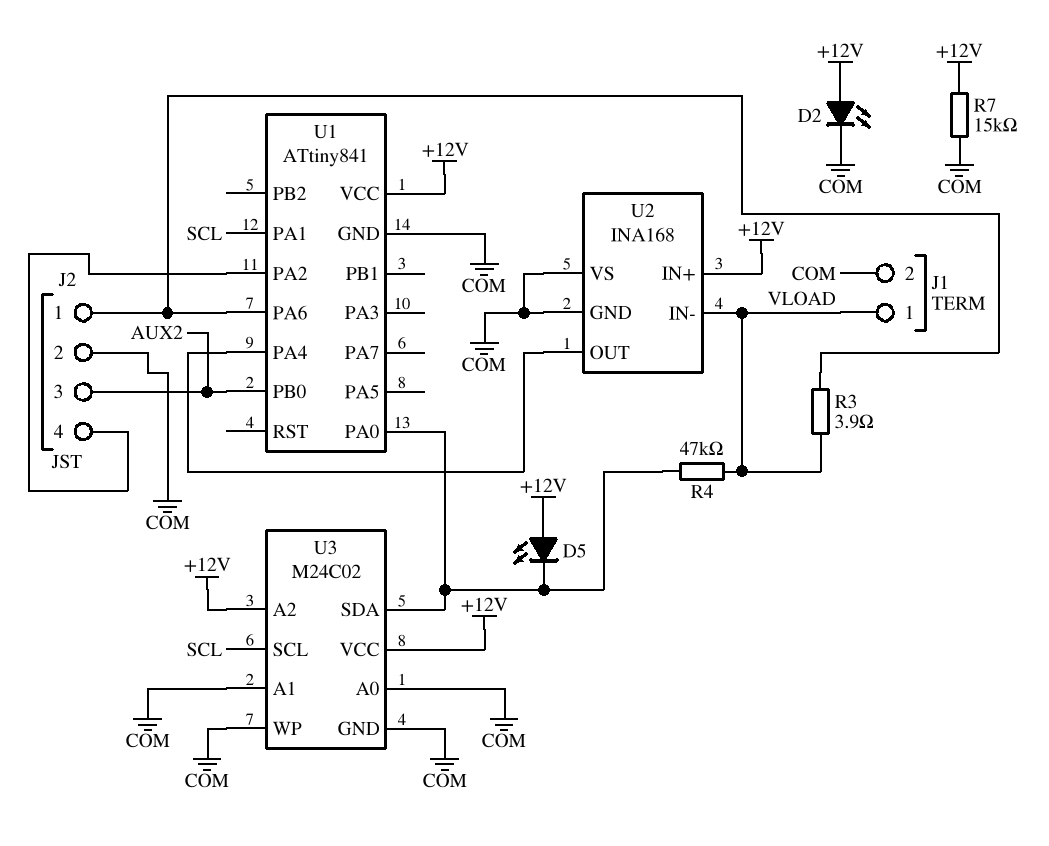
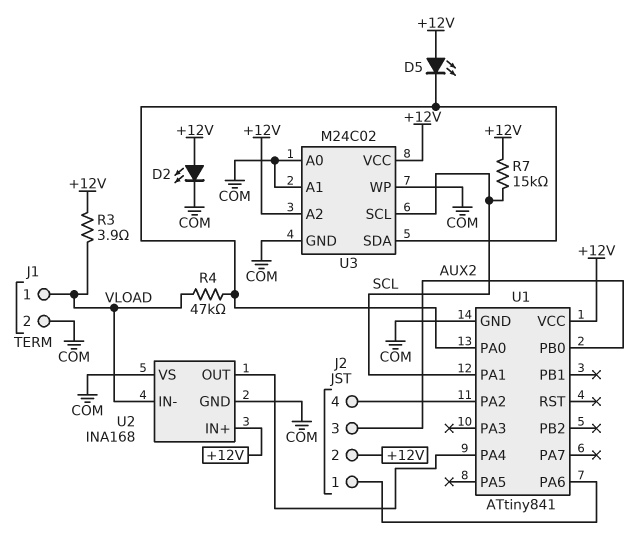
J2 pin 2: COM -> +12V
R3: 3.9 (J2/1, VLOAD) -> 3.9 (+12V, VLOAD)
R7: 15k (+12V, COM) -> 15k (+12V, SCL)

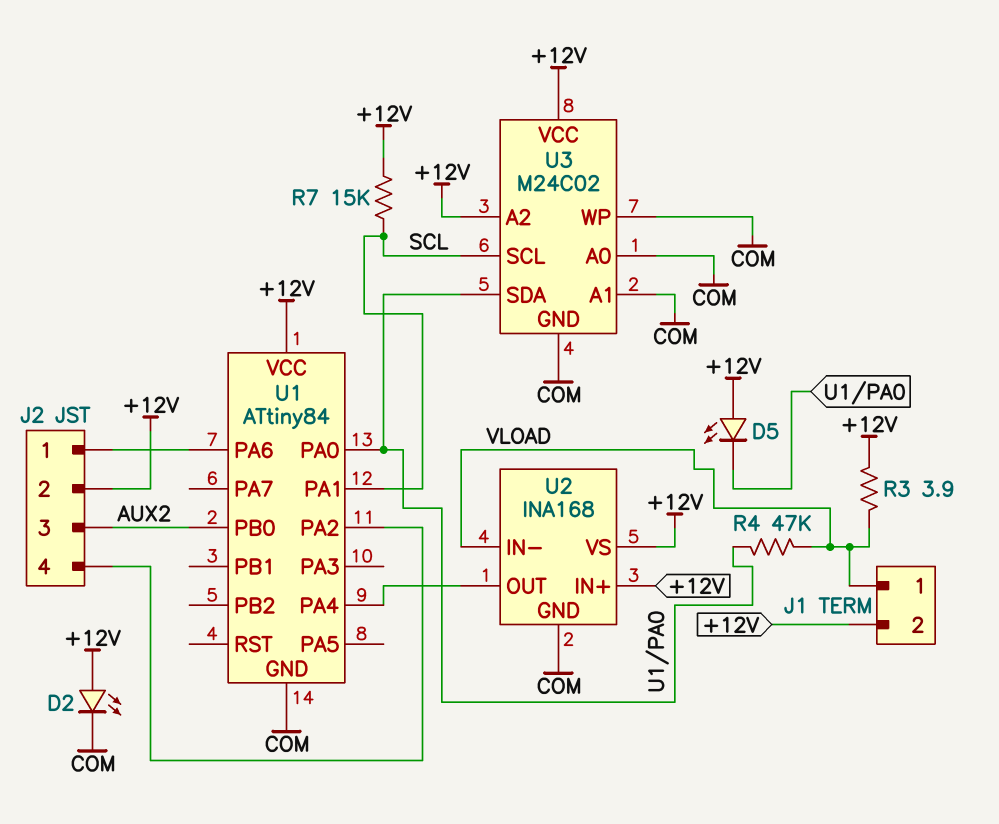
J1 pin 2: COM -> +12V
U1: ATtiny841 -> ATtiny84
U2 pin VS: COM -> +12V

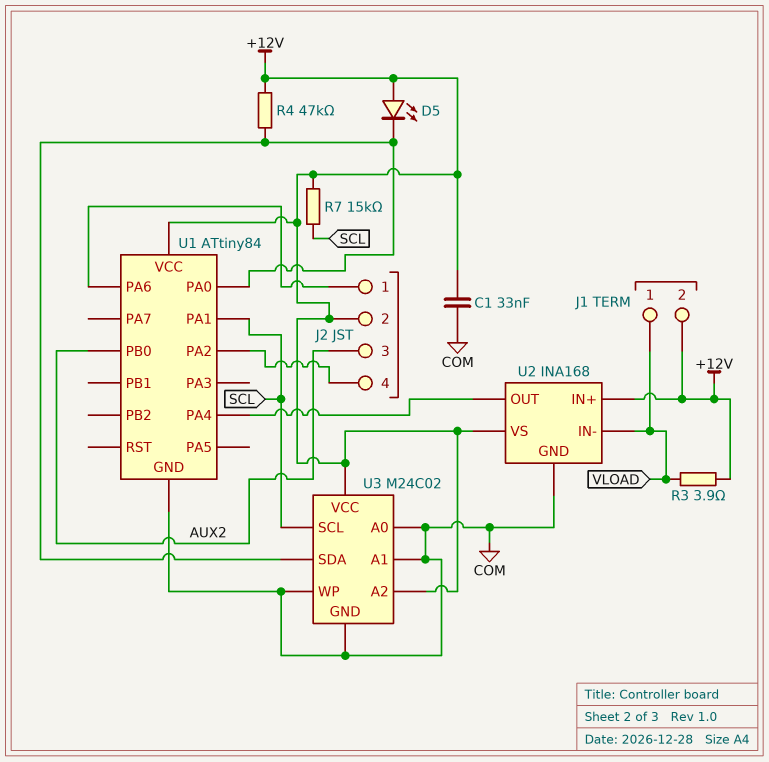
C1: none -> 33nF (+12V, COM)
D2: LED (A +12V, K COM) -> none
R4: 47k (U1/PA0, VLOAD) -> 47k (+12V, U1/PA0)

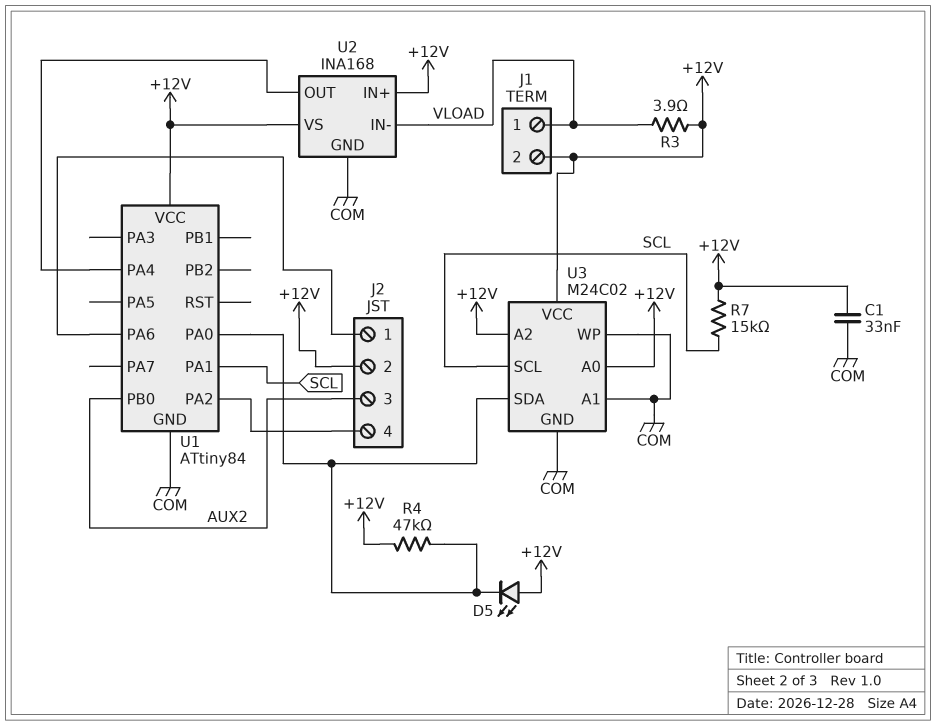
U3 pin A0: COM -> +12V

